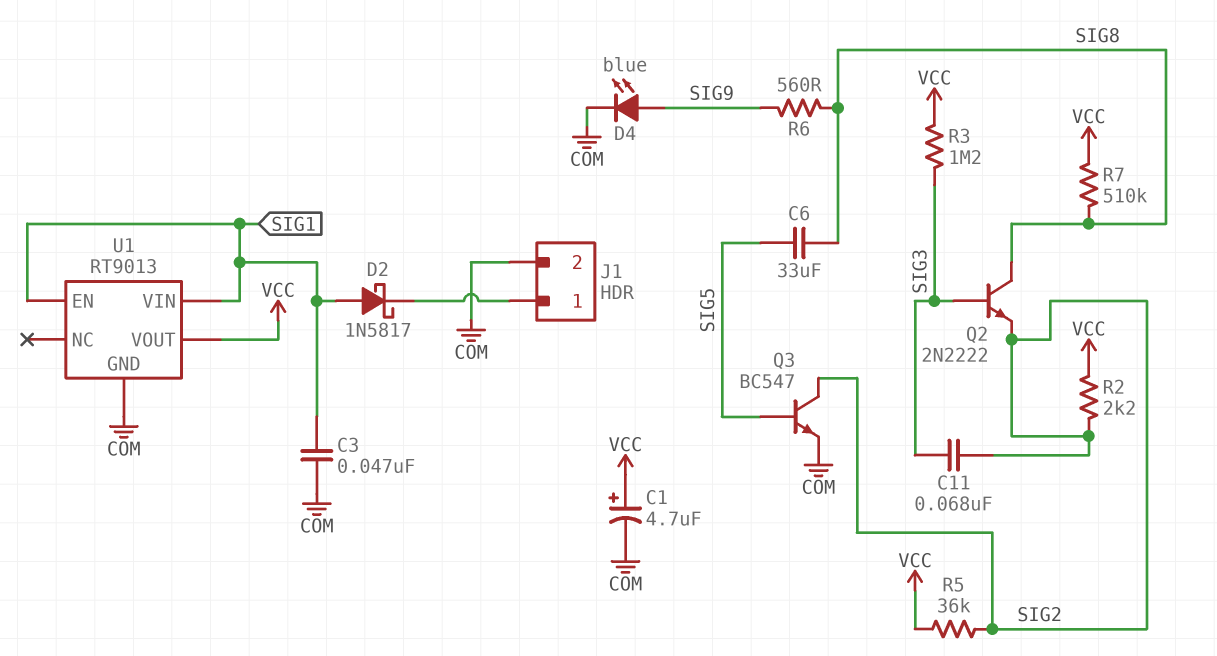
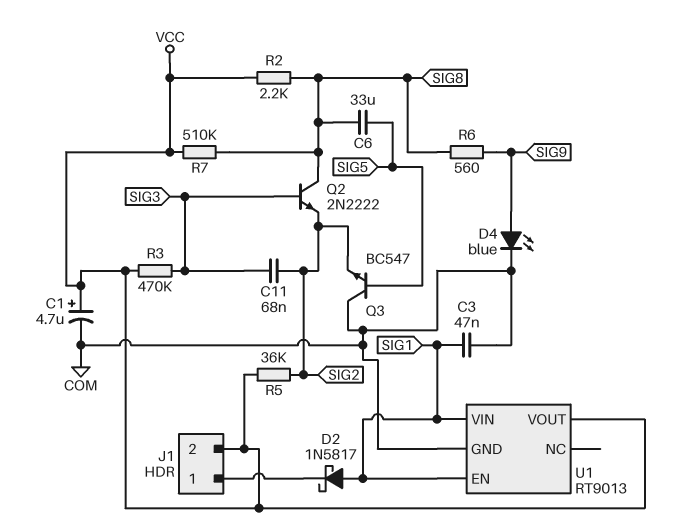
J1 pin 2: COM -> VCC
Q3: NPN BC547 (B SIG5, C SIG2, E COM) -> NPN BC547 (B SIG5, C COM, E SIG2)
R2: 2.2k (SIG2, VCC) -> 2.2k (SIG8, VCC)
R3: 1.2M (SIG3, VCC) -> 470k (SIG3, VCC)

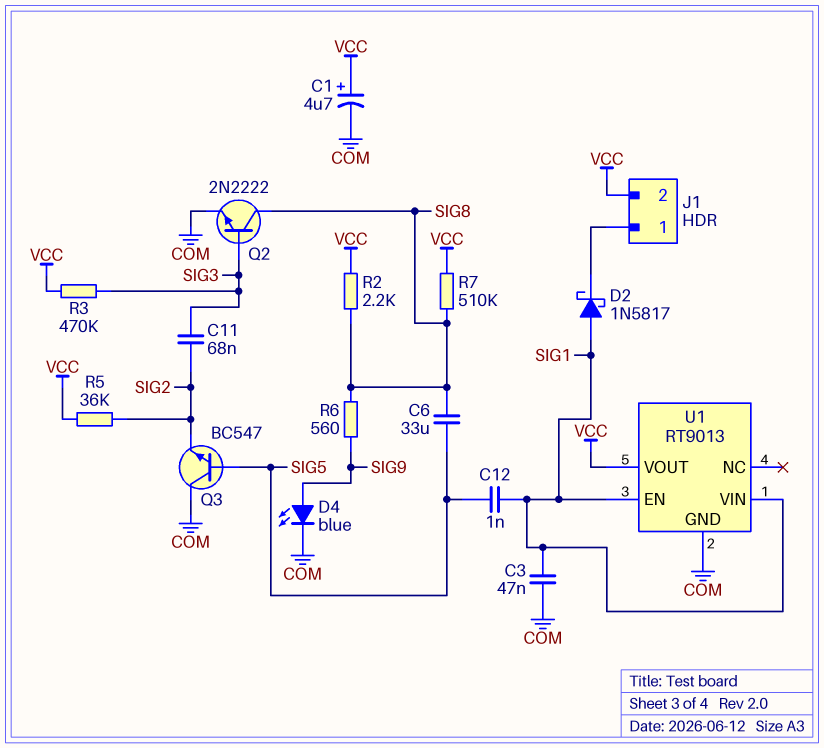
C12: none -> 1nF (SIG1, SIG5)
Q2: NPN 2N2222 (B SIG3, C SIG8, E SIG2) -> NPN 2N2222 (B SIG3, C SIG8, E COM)

